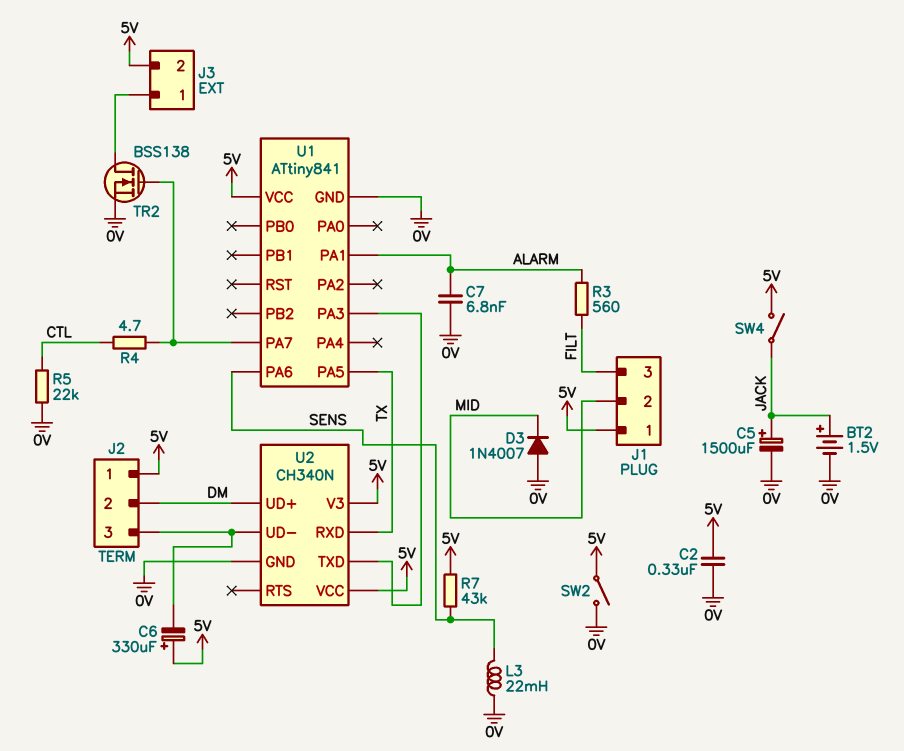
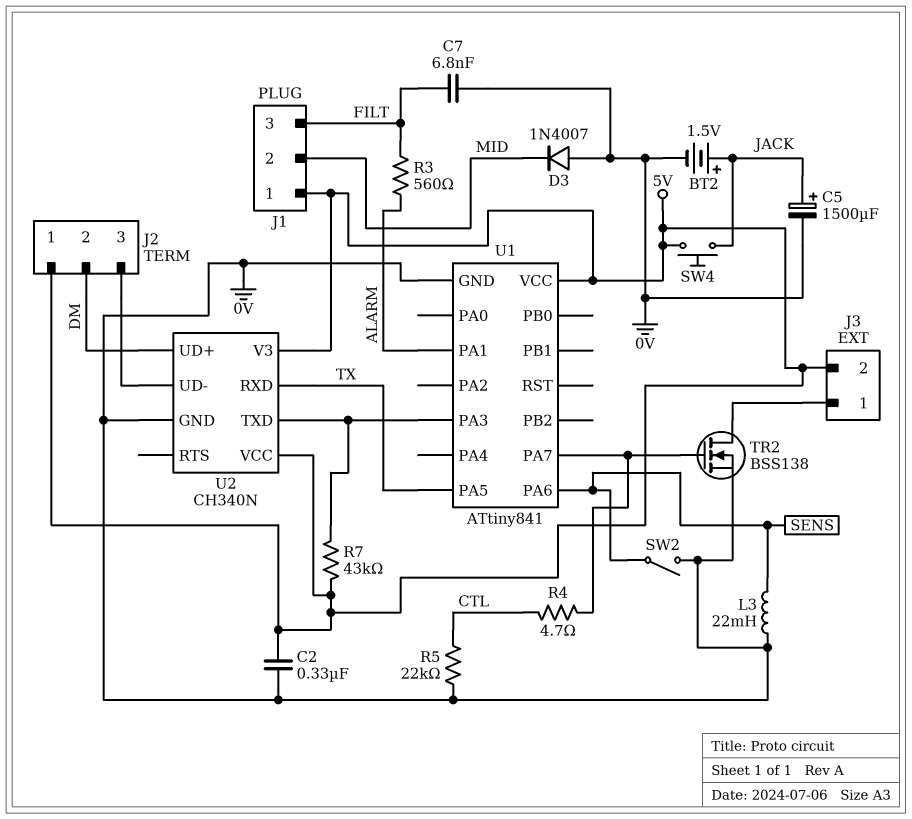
C6: 330uF (plus 5V, minus J2/3) -> none
C7: 6.8nF (0V, ALARM) -> 6.8nF (0V, FILT)
R7: 43k (5V, SENS) -> 43k (5V, U1/PA3)
SW2: switch (0V, 5V) -> switch (0V, SENS)
SW4: switch (5V, JACK) -> button (5V, JACK)

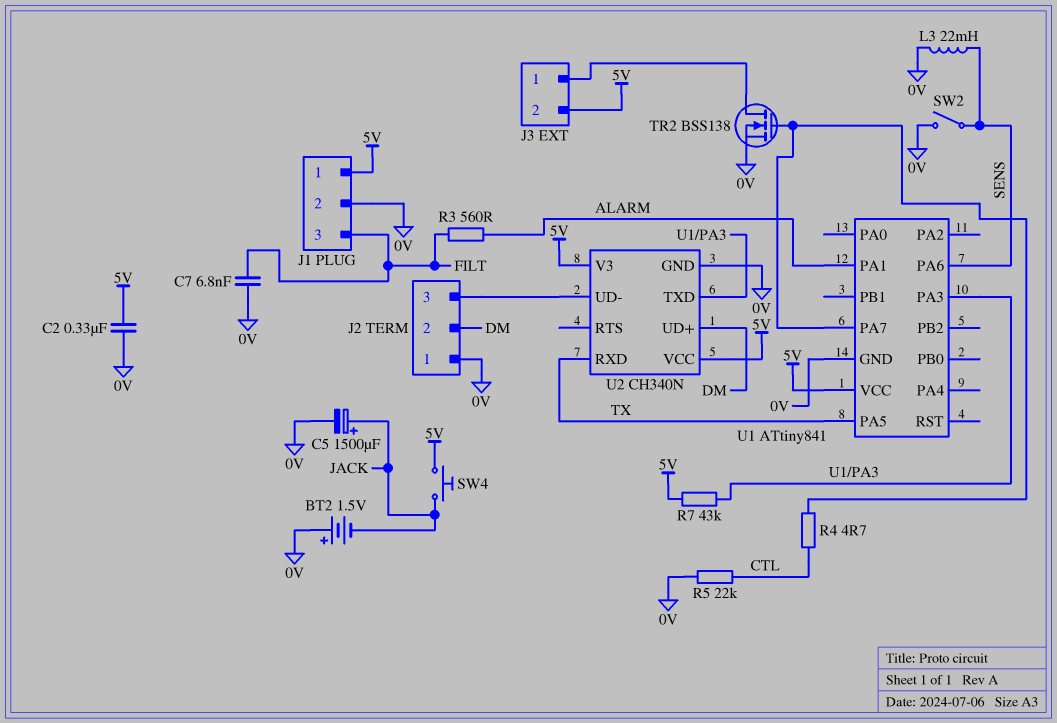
BT2: 1.5V (plus JACK, minus 0V) -> 1.5V (plus 0V, minus JACK)
D3: diode 1N4007 (A 0V, K MID) -> none
J1 pin 2: MID -> 0V
J2 pin 1: 5V -> 0V

